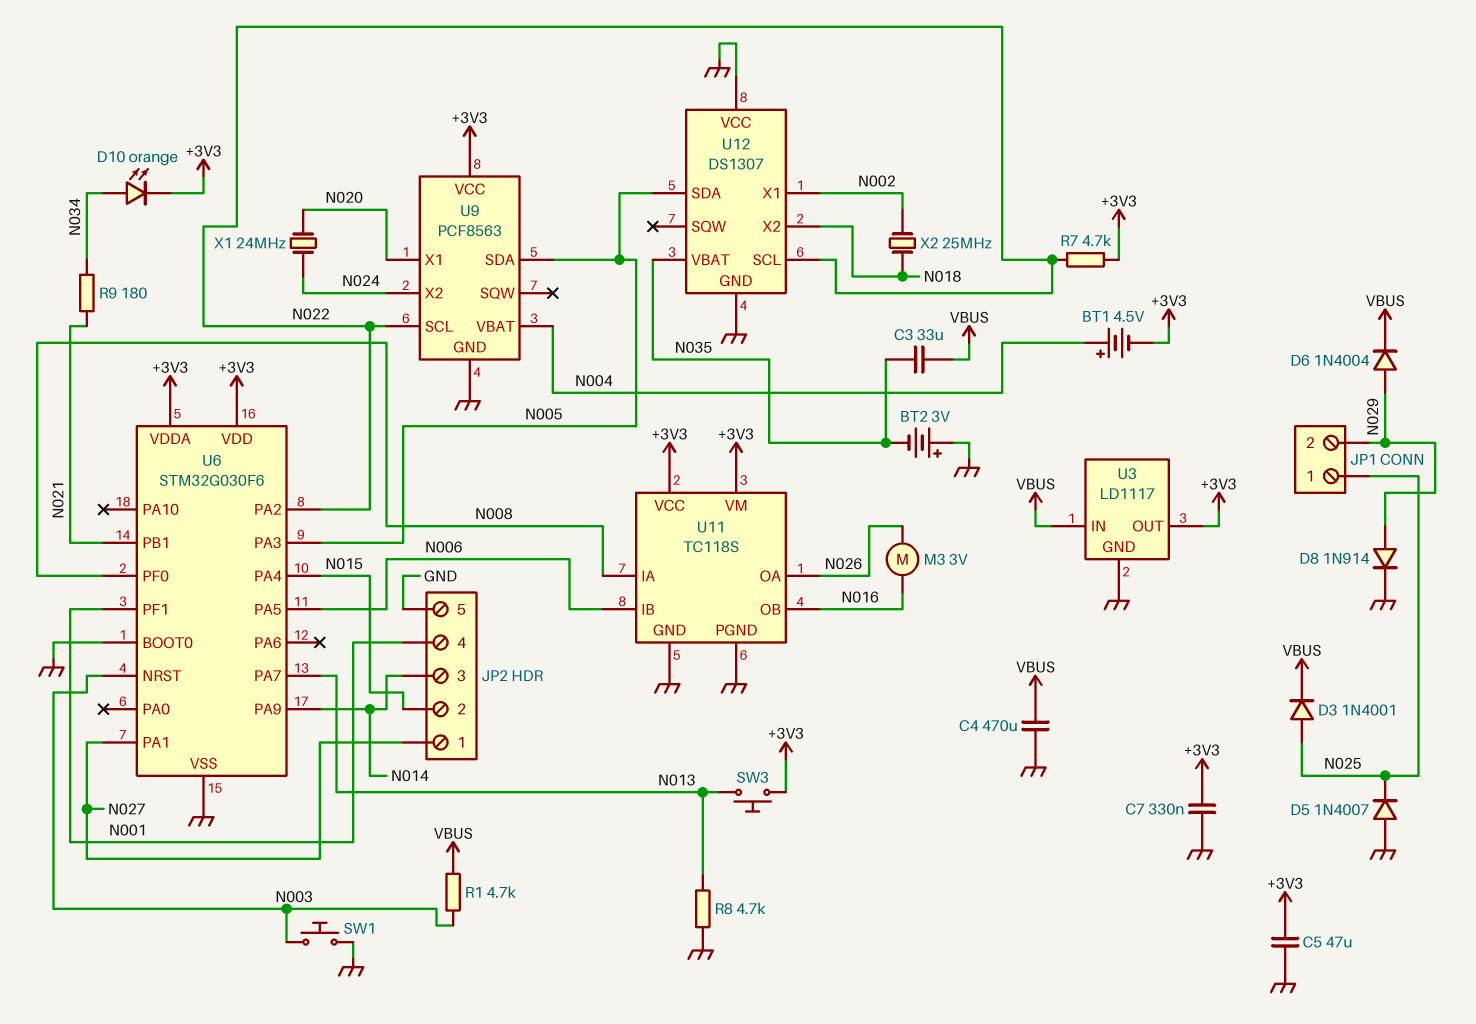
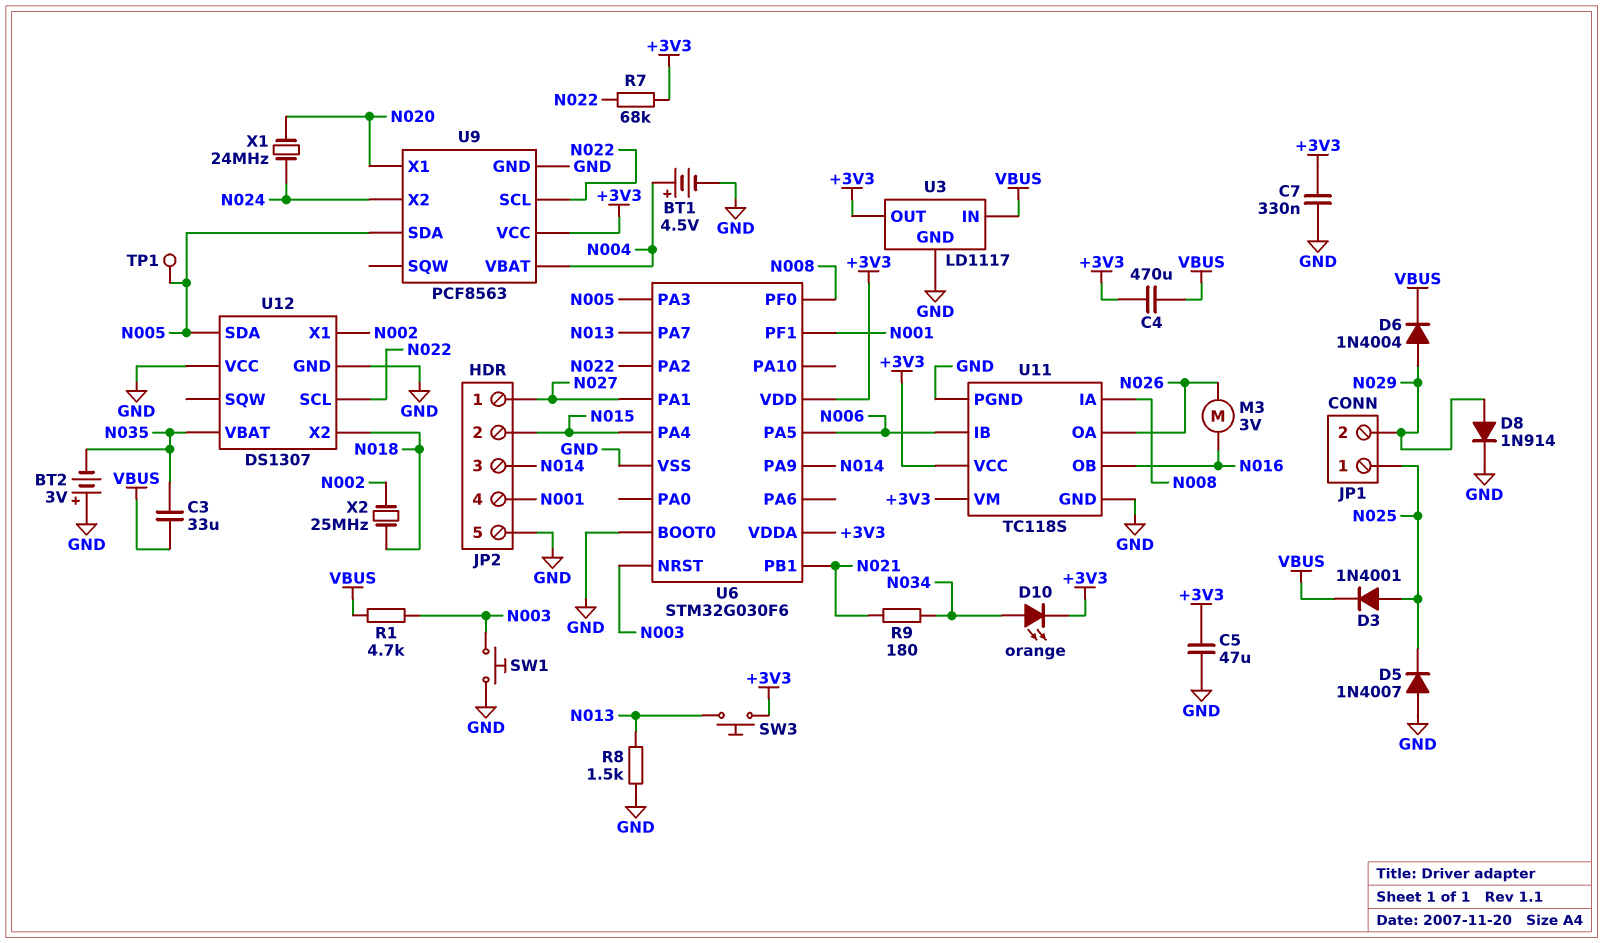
BT1: 4.5V (plus N004, minus +3V3) -> 4.5V (plus N004, minus GND)
C4: 470uF (GND, VBUS) -> 470uF (+3V3, VBUS)
R7: 4.7k (+3V3, N022) -> 68k (+3V3, N022)
R8: 4.7k (GND, N013) -> 1.5k (GND, N013)
TP1: none -> test point (N005)

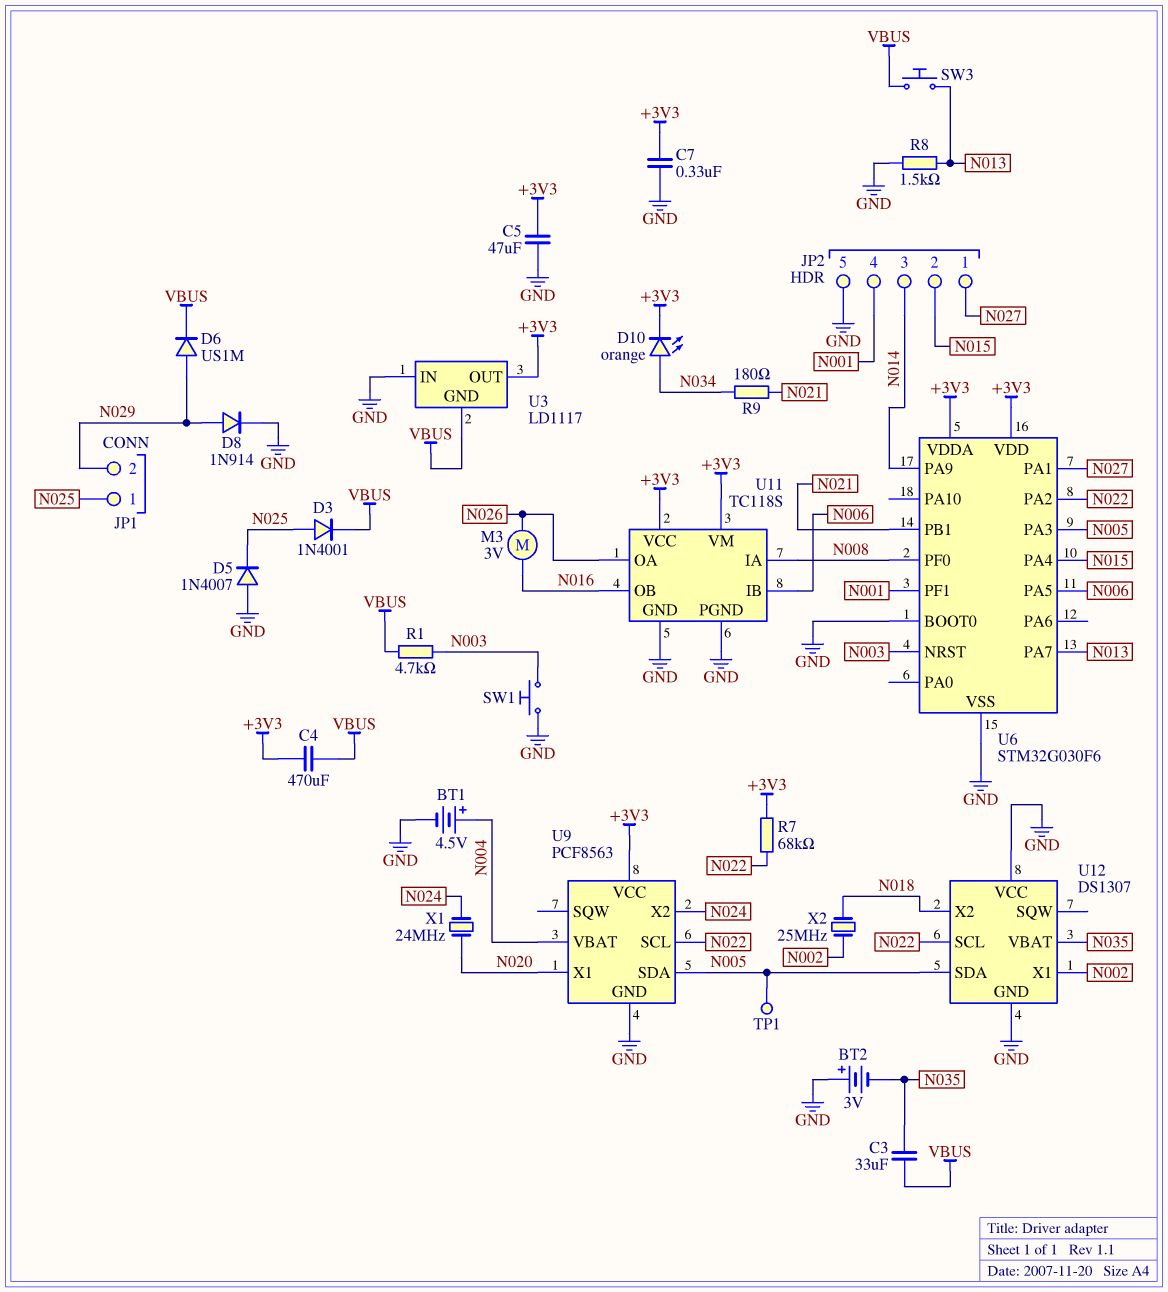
D6: diode 1N4004 (A N029, K VBUS) -> diode US1M (A N029, K VBUS)
SW3: button (+3V3, N013) -> button (N013, VBUS)
U3 pin GND: GND -> VBUS
U3 pin IN: VBUS -> GND

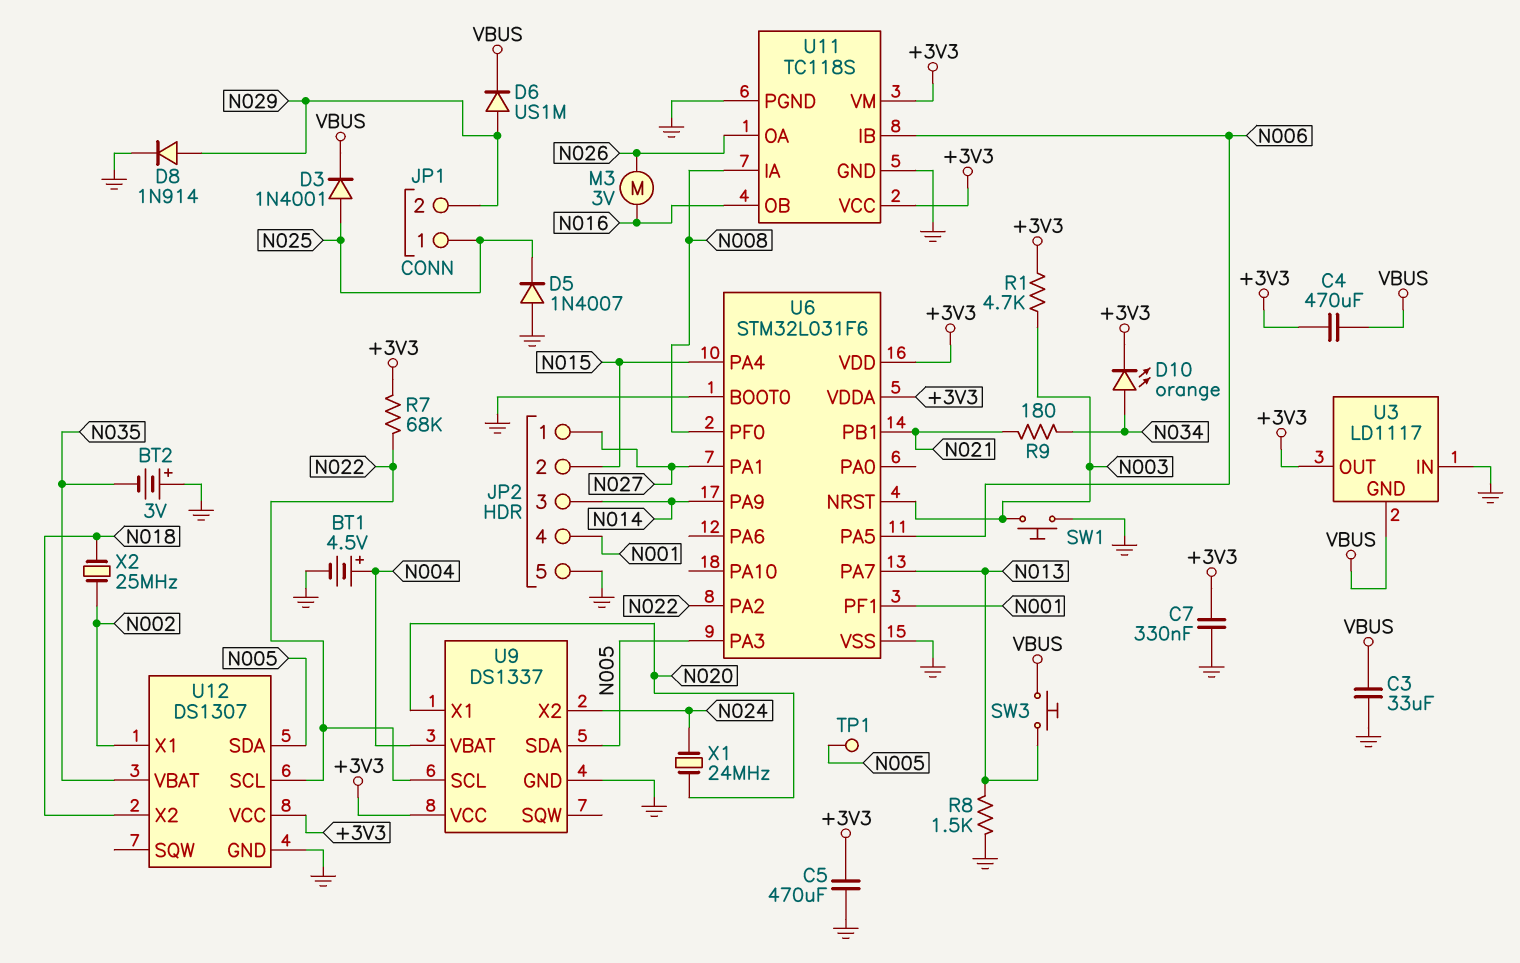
C3: 33uF (N035, VBUS) -> 33uF (GND, VBUS)
C5: 47uF (+3V3, GND) -> 470uF (+3V3, GND)
R1: 4.7k (N003, VBUS) -> 4.7k (+3V3, N003)
U6: STM32G030F6 -> STM32L031F6
U9: PCF8563 -> DS1337
U12 pin VCC: GND -> +3V3

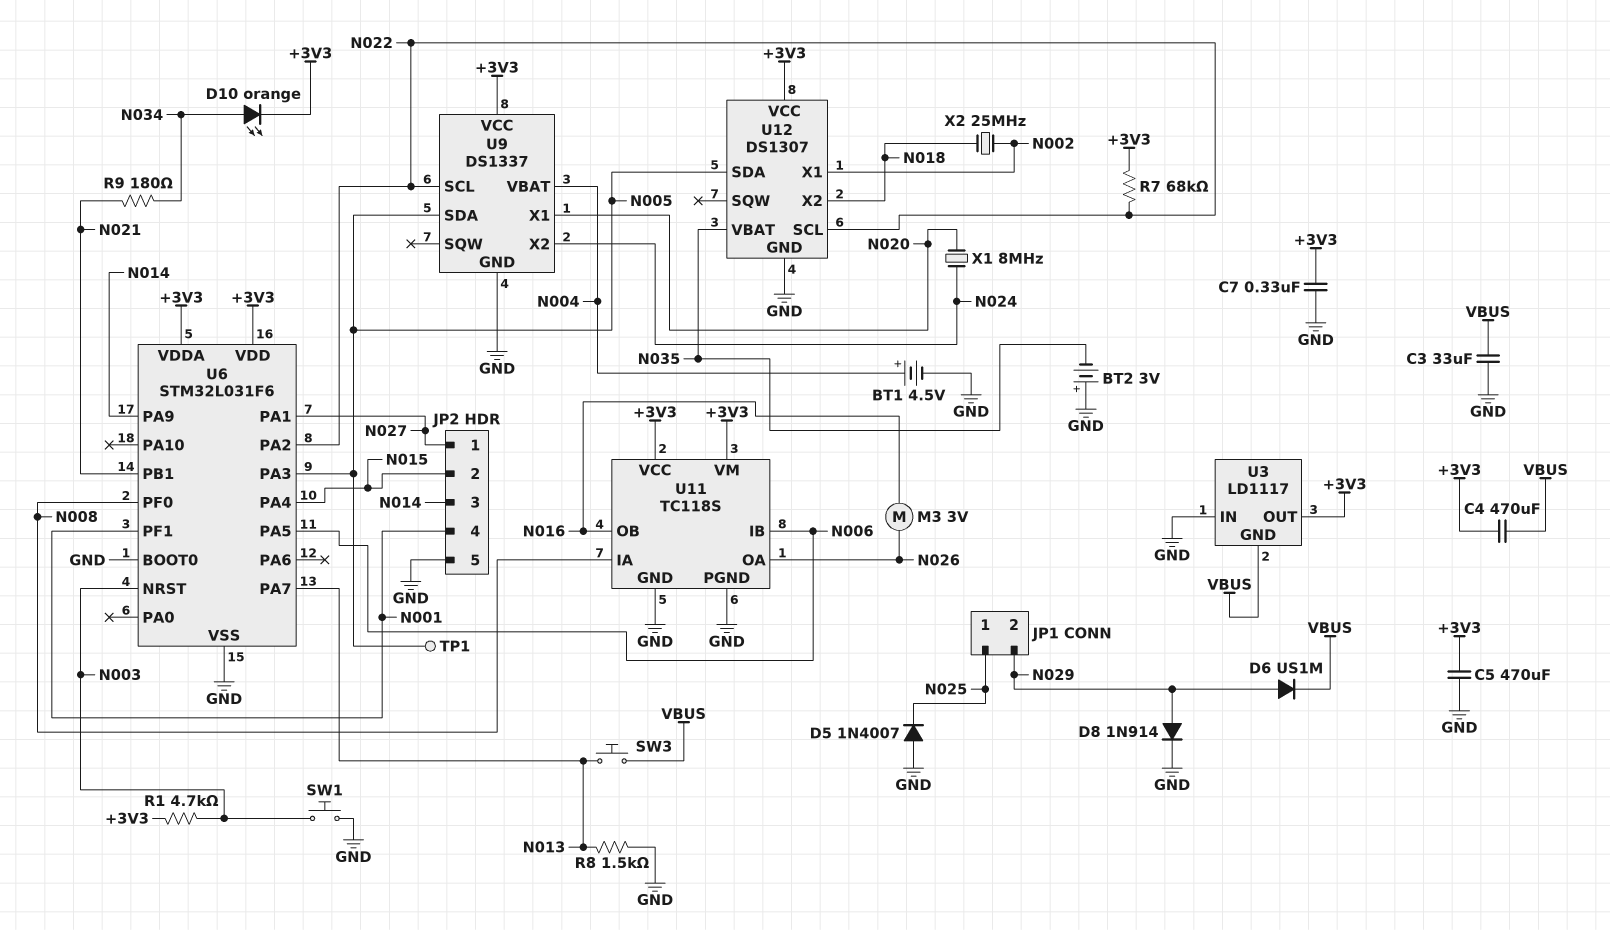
D3: diode 1N4001 (A N025, K VBUS) -> none
X1: 24MHz (N020, N024) -> 8MHz (N020, N024)

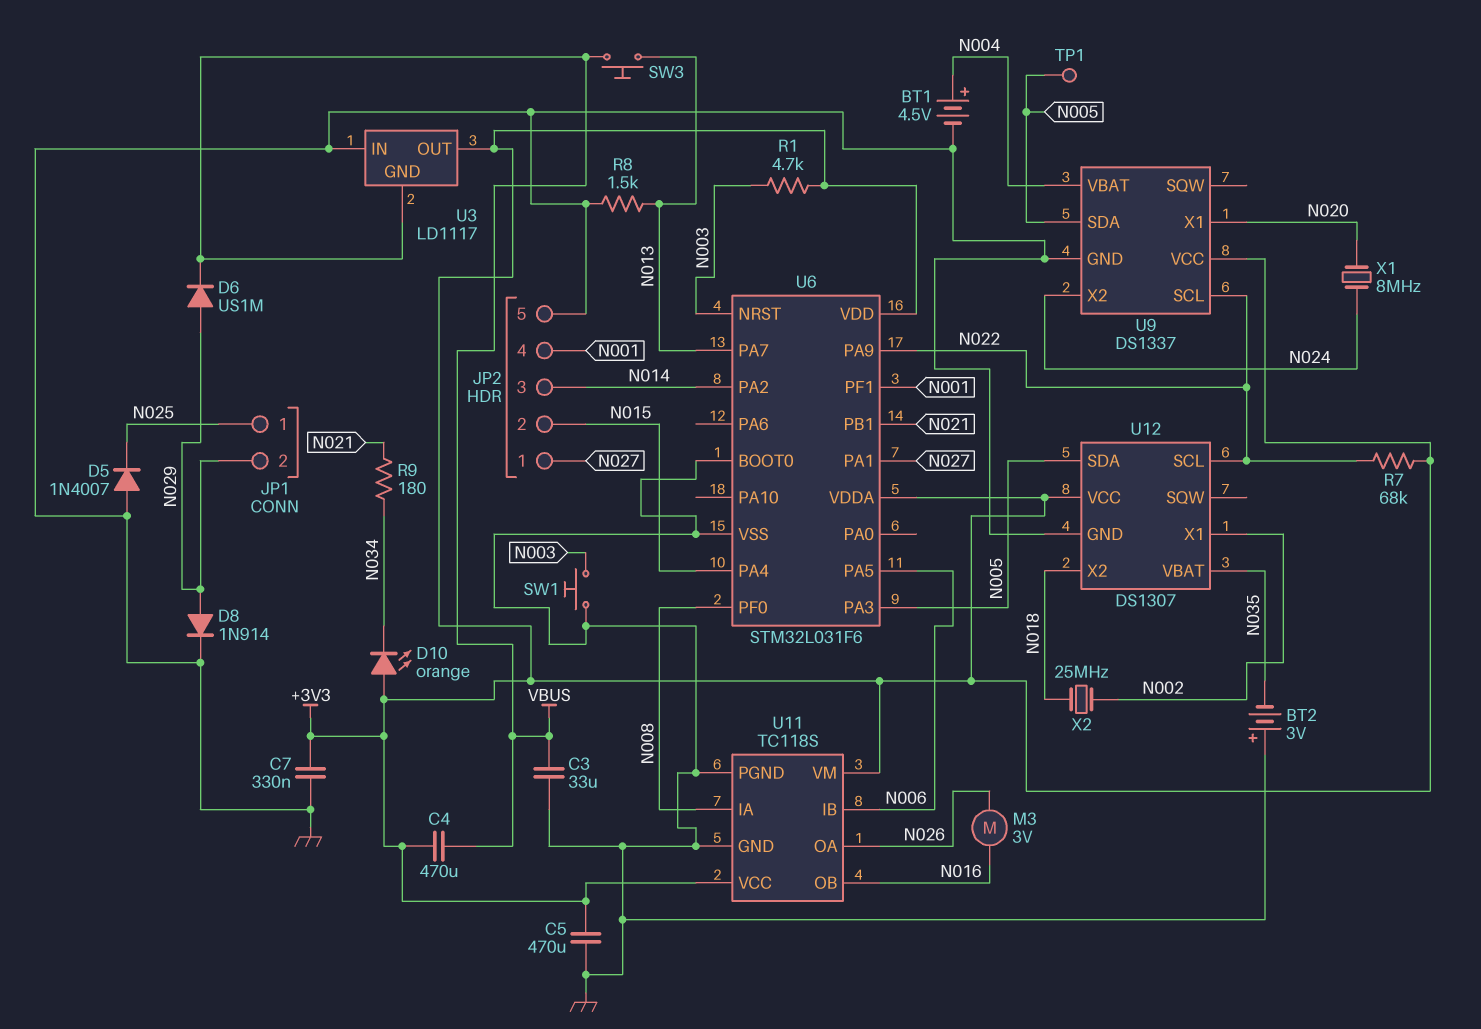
D10: LED orange (A N034, K +3V3) -> LED orange (A +3V3, K N034)
U6 pin PA2: N022 -> N014
U6 pin PA9: N014 -> N022

